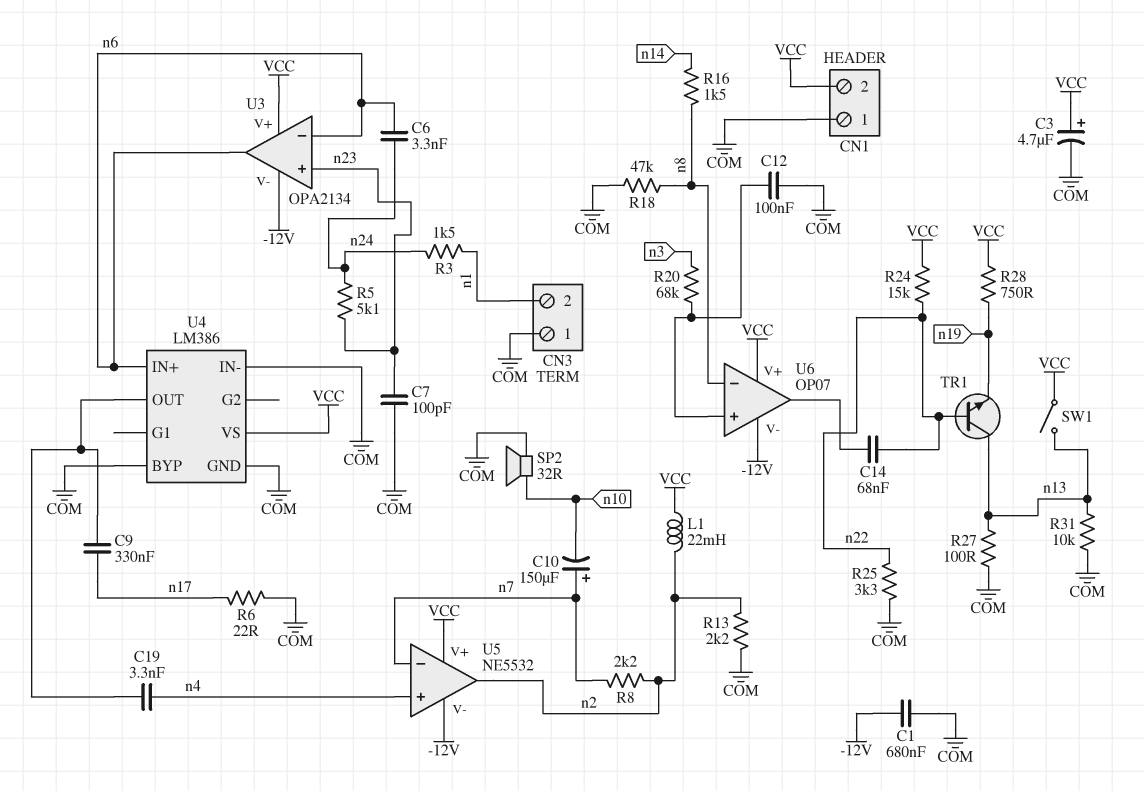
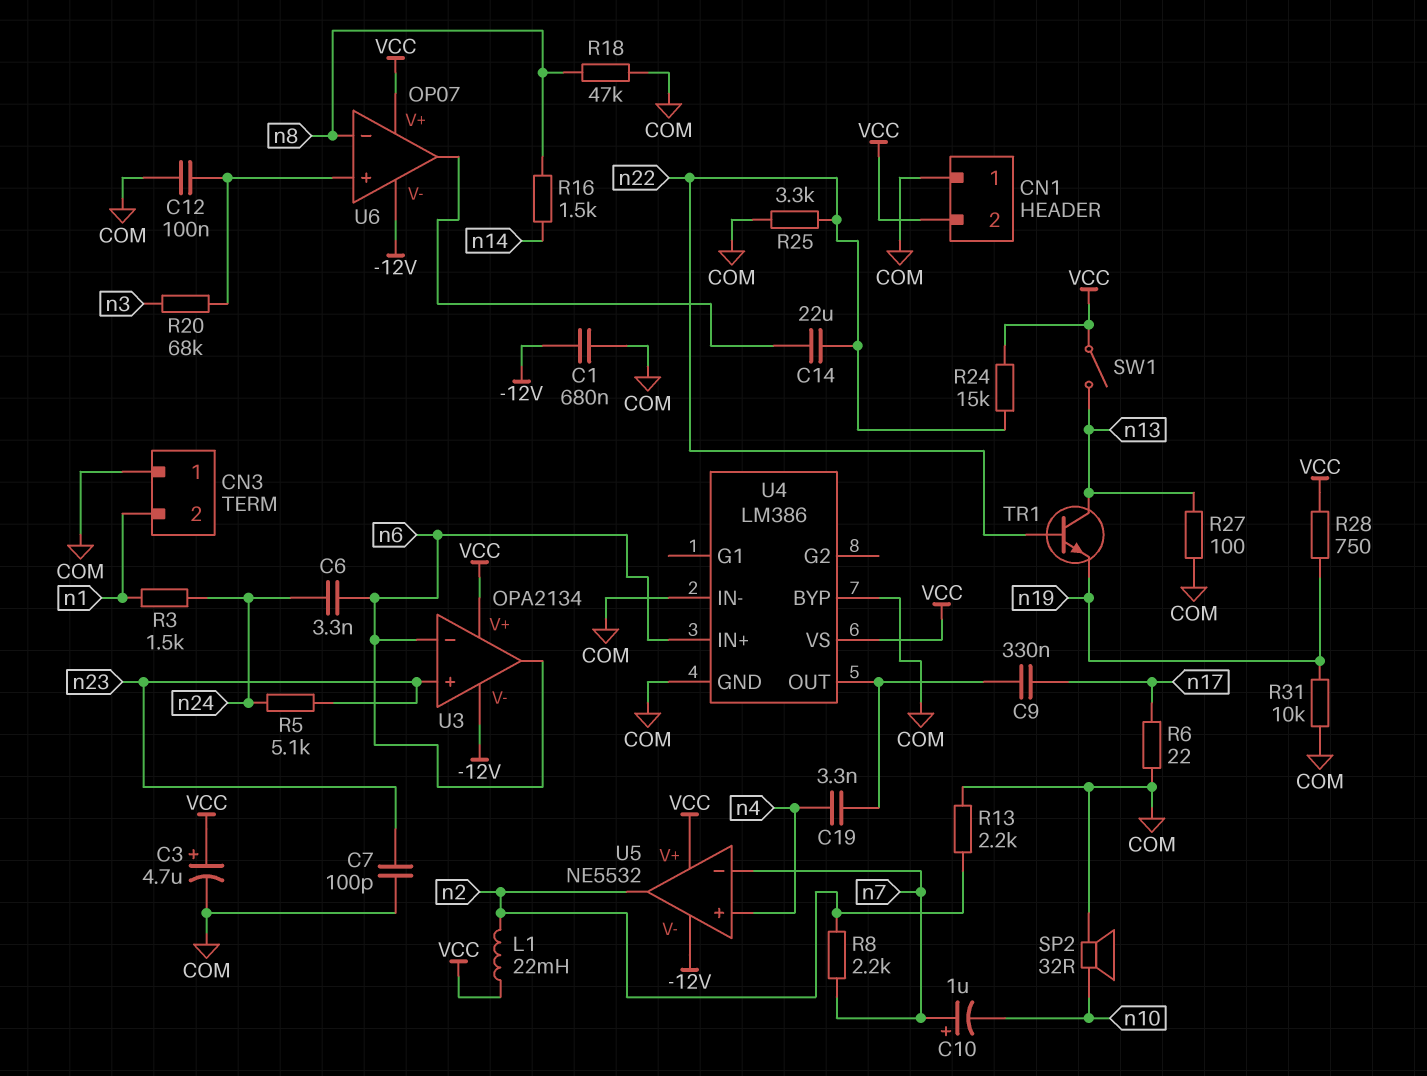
C10: 150uF (plus n7, minus n10) -> 1uF (plus n7, minus n10)
C14: 68nF (U6/out, n22) -> 22uF (U6/out, n22)
R31: 10k (COM, n13) -> 10k (COM, n19)

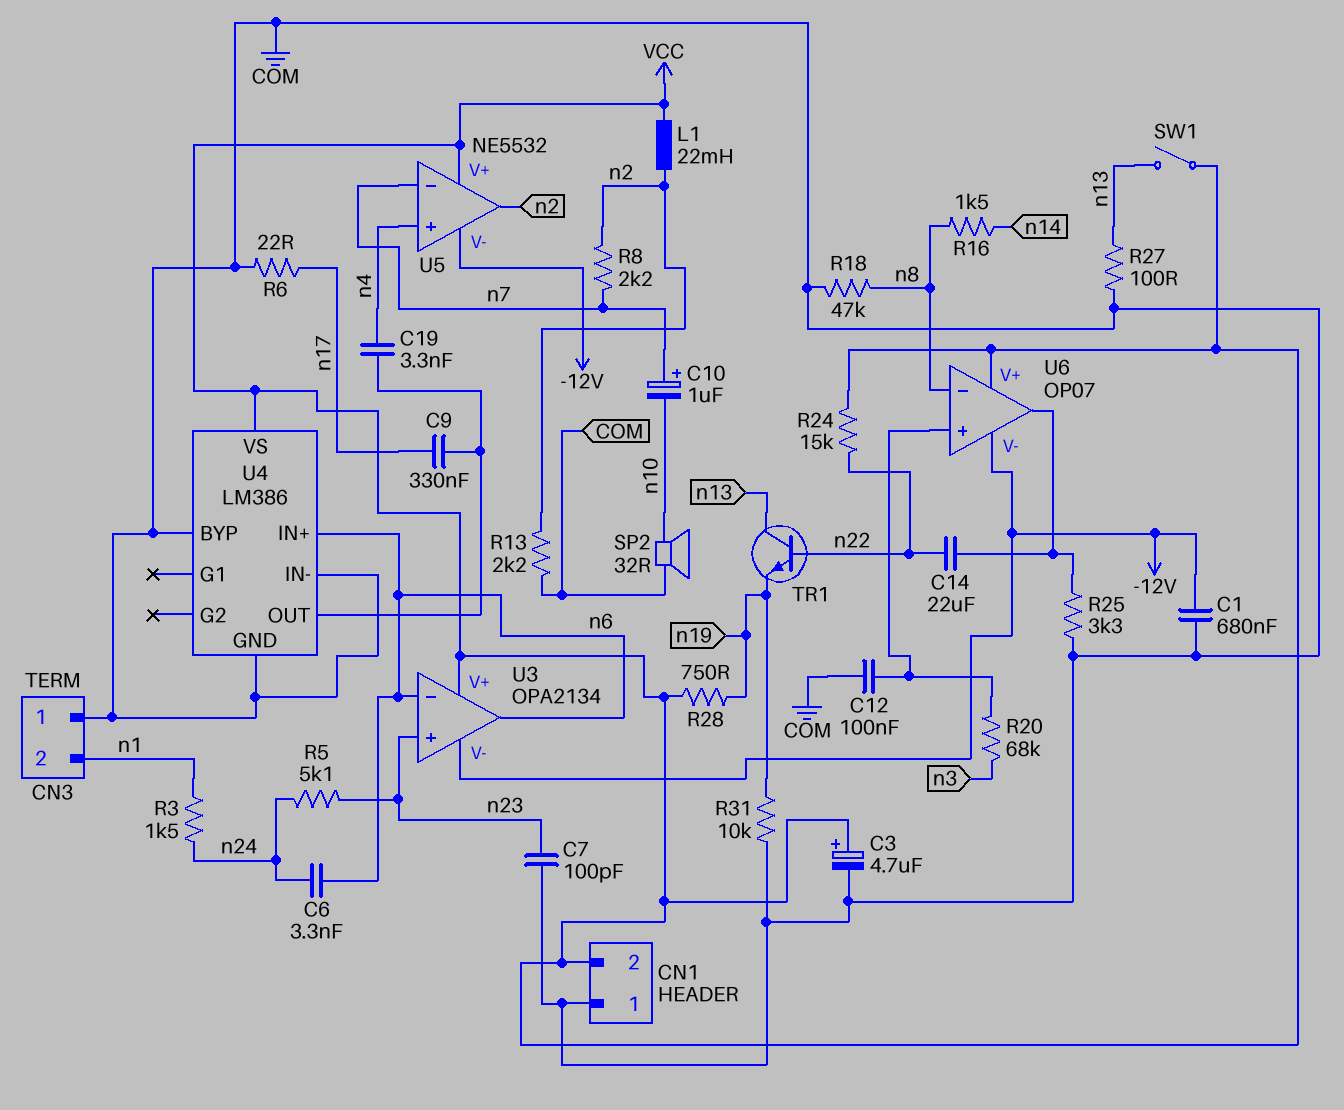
R25: 3.3k (COM, n22) -> 3.3k (COM, U6/out)

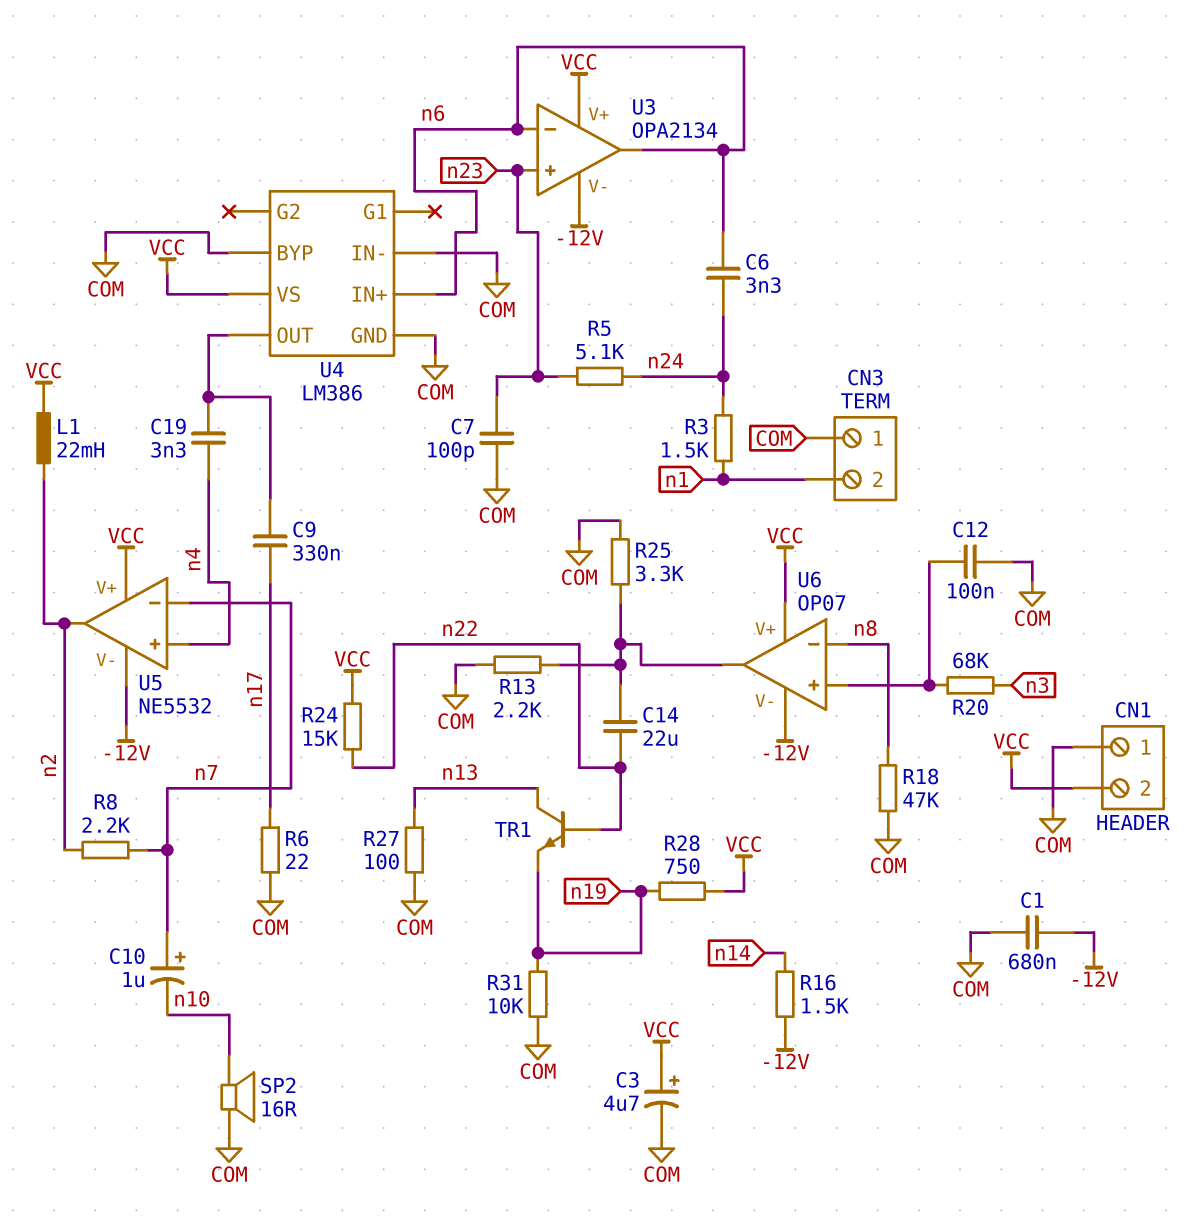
R13: 2.2k (COM, n2) -> 2.2k (COM, U6/out)
R16: 1.5k (n8, n14) -> 1.5k (-12V, n14)
SP2: speaker 32R (COM, n10) -> speaker 16R (COM, n10)
SW1: switch (VCC, n13) -> none

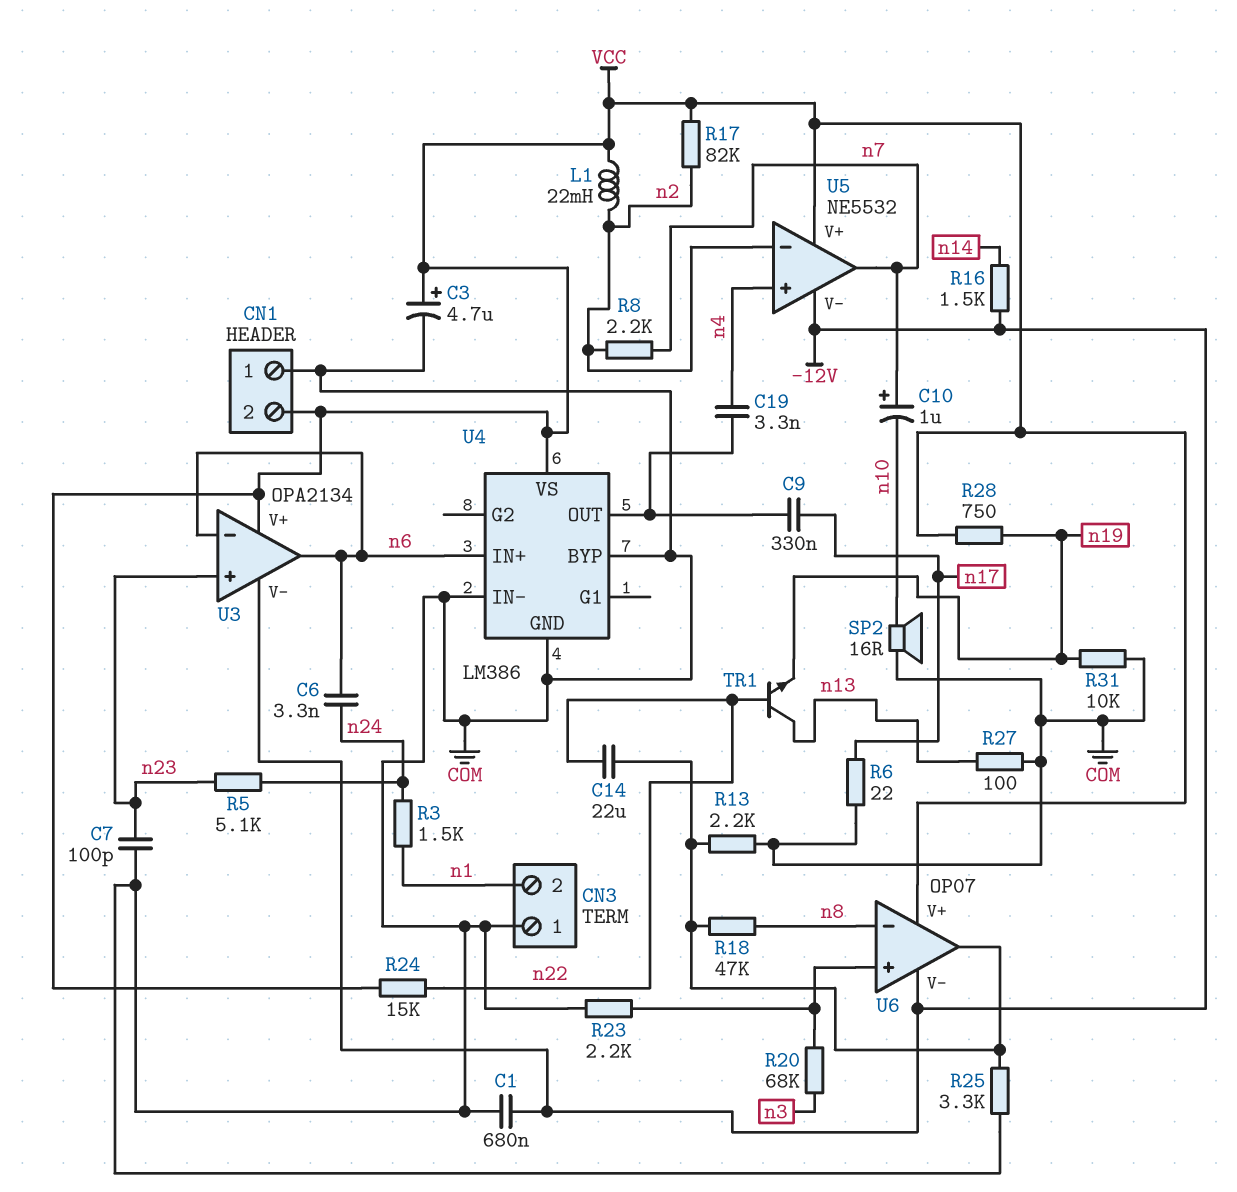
C12: 100nF (COM, U6/in+) -> none
R17: none -> 82k (VCC, n2)
R18: 47k (COM, n8) -> 47k (U6/out, n8)
R23: none -> 2.2k (COM, U6/in+)
U5 pin in-: n7 -> n2
U5 pin out: n2 -> n7

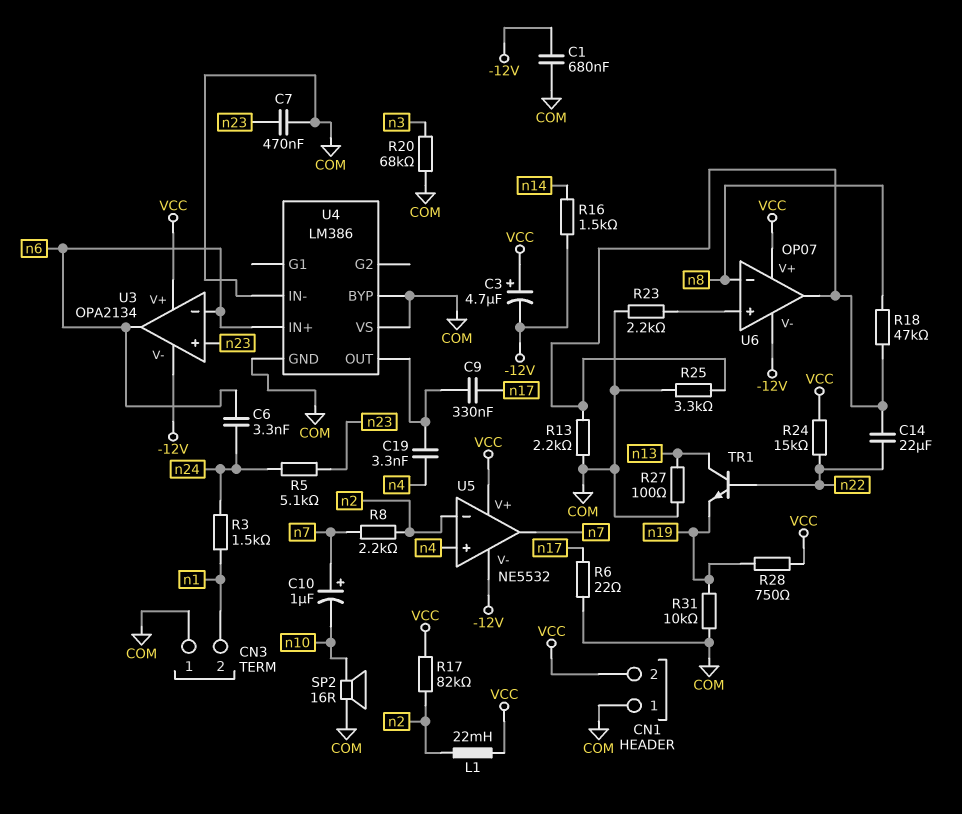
C3: 4.7uF (plus VCC, minus COM) -> 4.7uF (plus VCC, minus -12V)
C7: 100pF (COM, n23) -> 470nF (COM, n23)
R20: 68k (U6/in+, n3) -> 68k (COM, n3)
U4 pin VS: VCC -> COM

